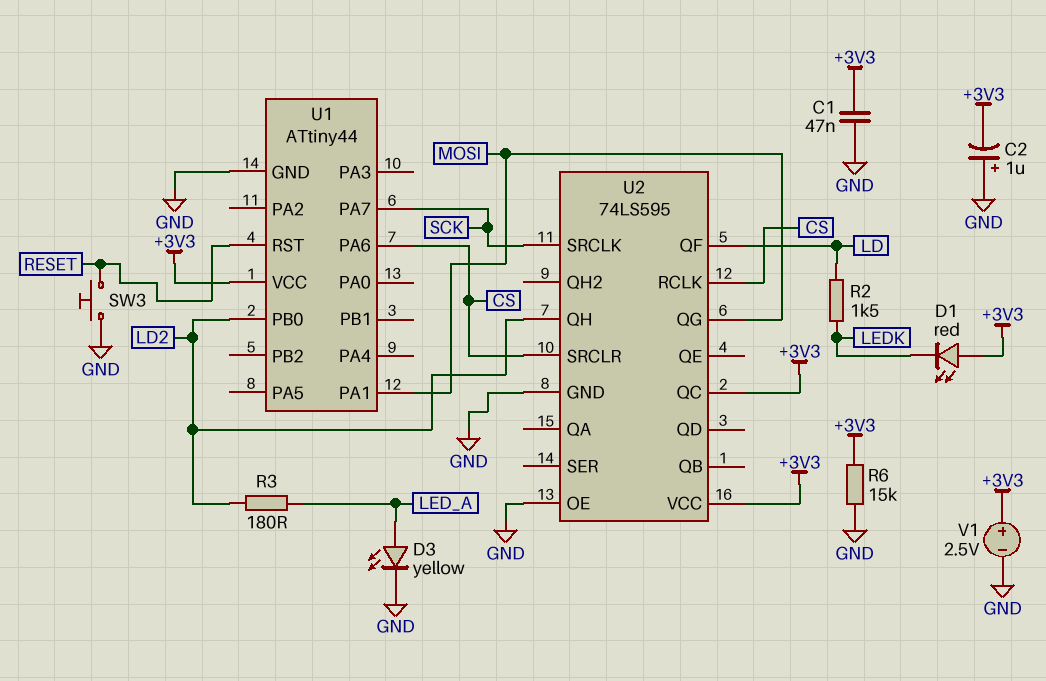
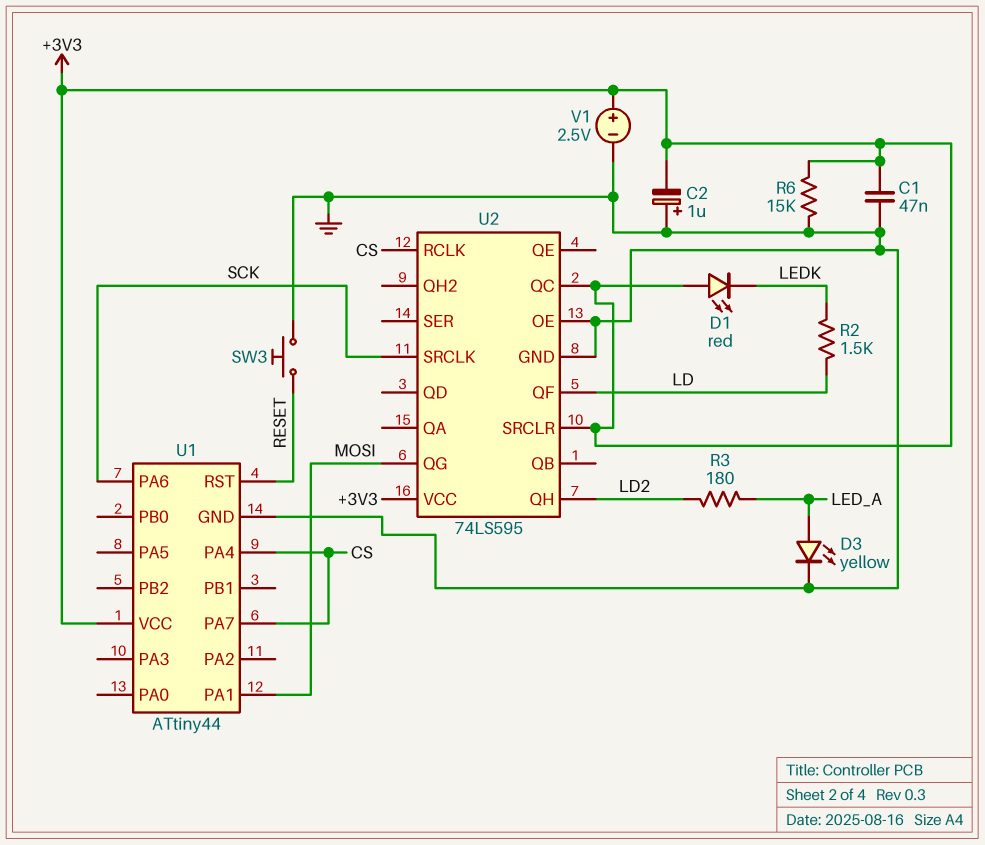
U1 pin PA4: none -> CS
U1 pin PA6: CS -> SCK
U1 pin PA7: SCK -> CS
U1 pin PB0: LD2 -> none
U2 pin SRCLR: CS -> +3V3

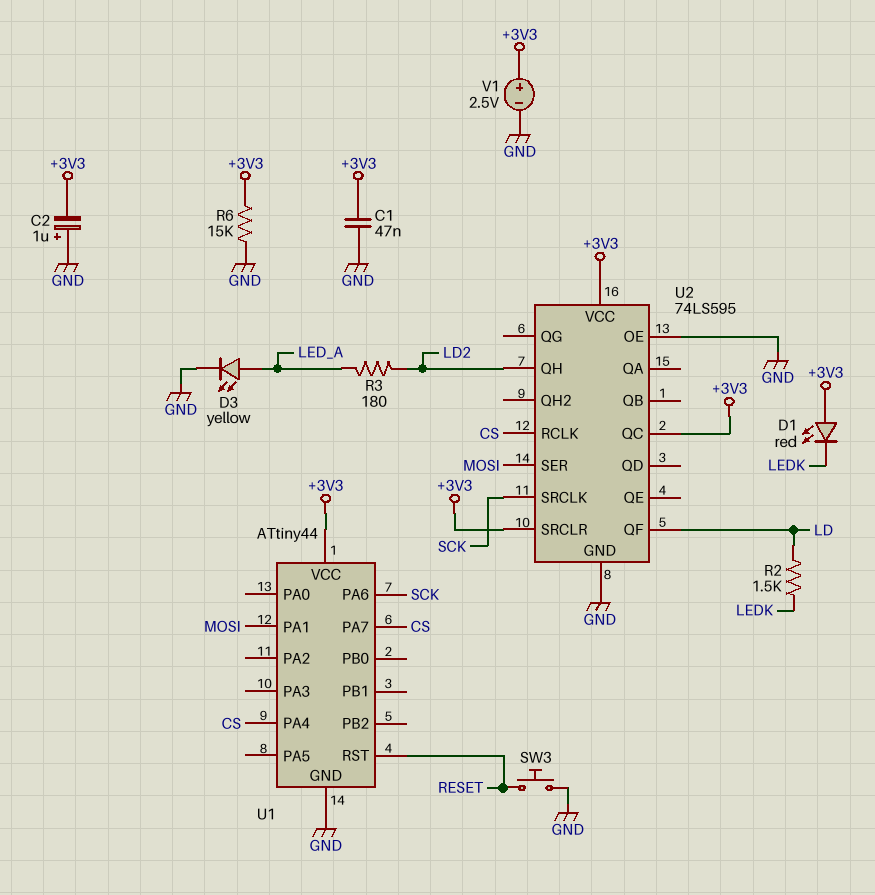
U2 pin QG: MOSI -> none
U2 pin SER: none -> MOSI

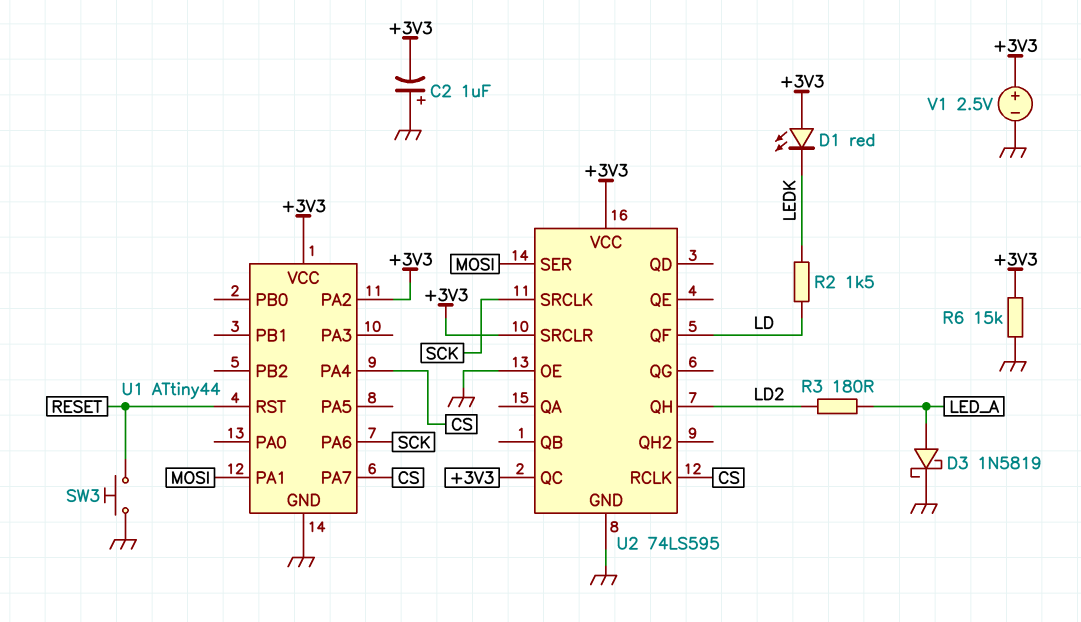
C1: 47nF (+3V3, GND) -> none
D3: LED yellow (A LED_A, K GND) -> schottky 1N5819 (A LED_A, K GND)
U1 pin PA2: none -> +3V3

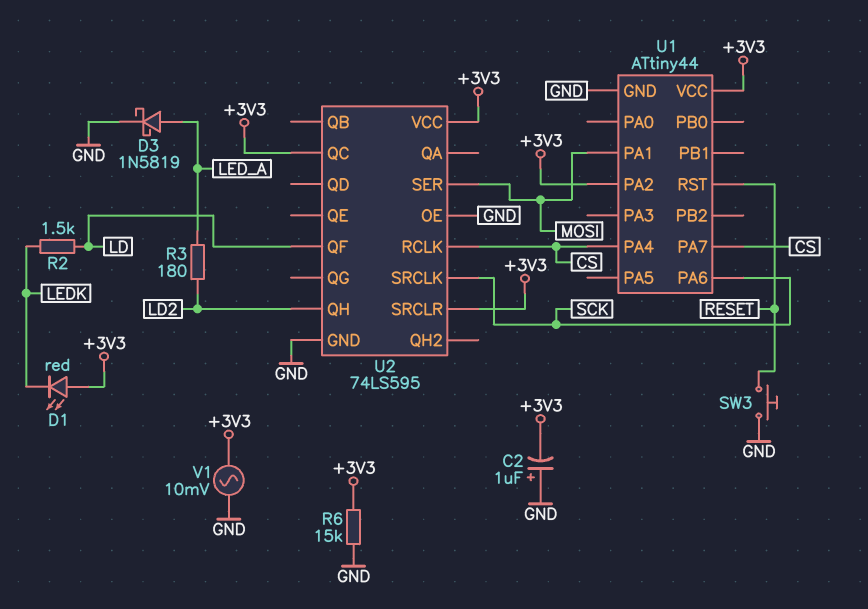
V1: 2.5V (plus +3V3, minus GND) -> AC 10mV (+3V3, GND)

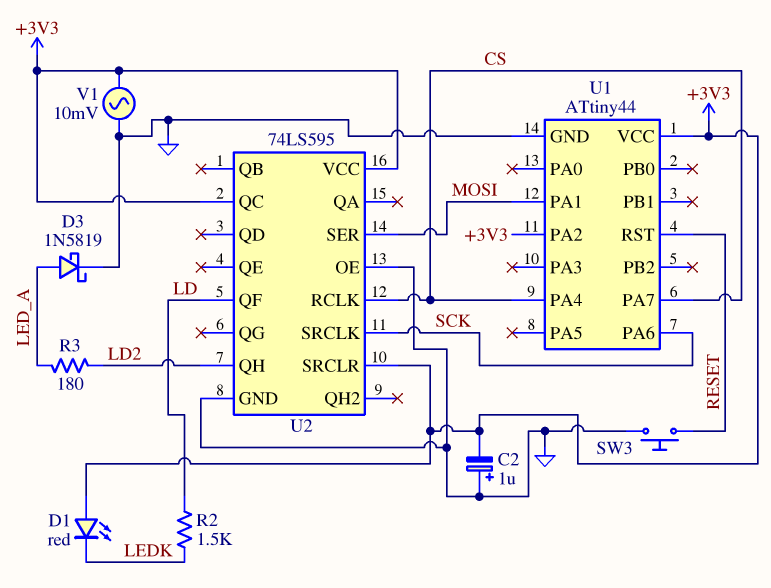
R6: 15k (+3V3, GND) -> none

